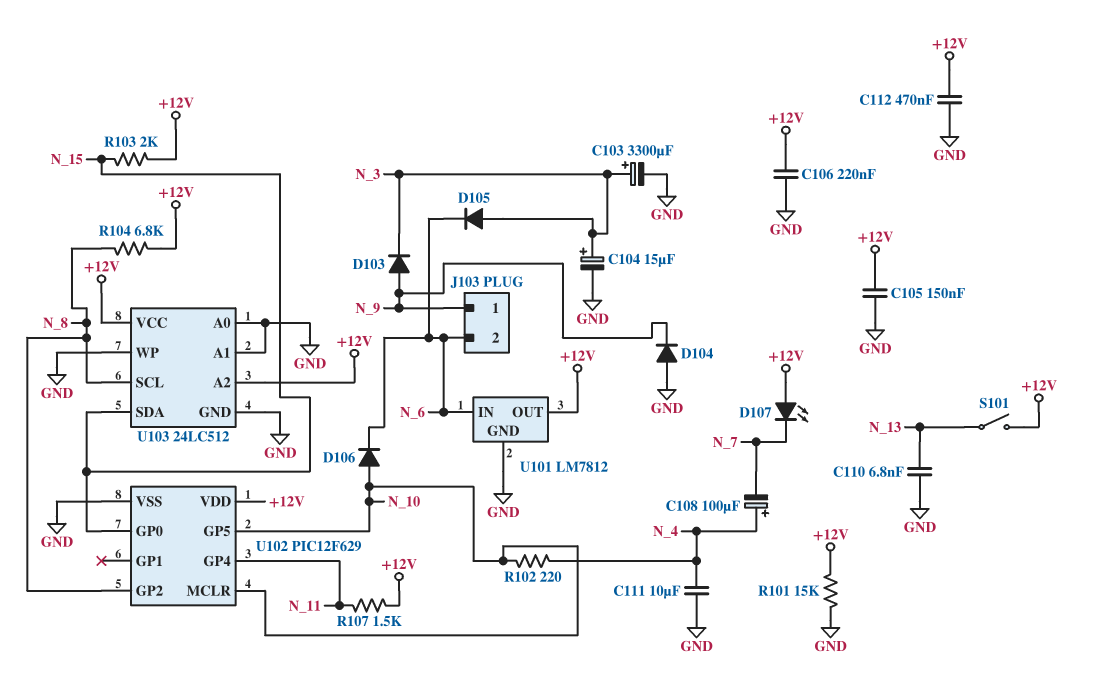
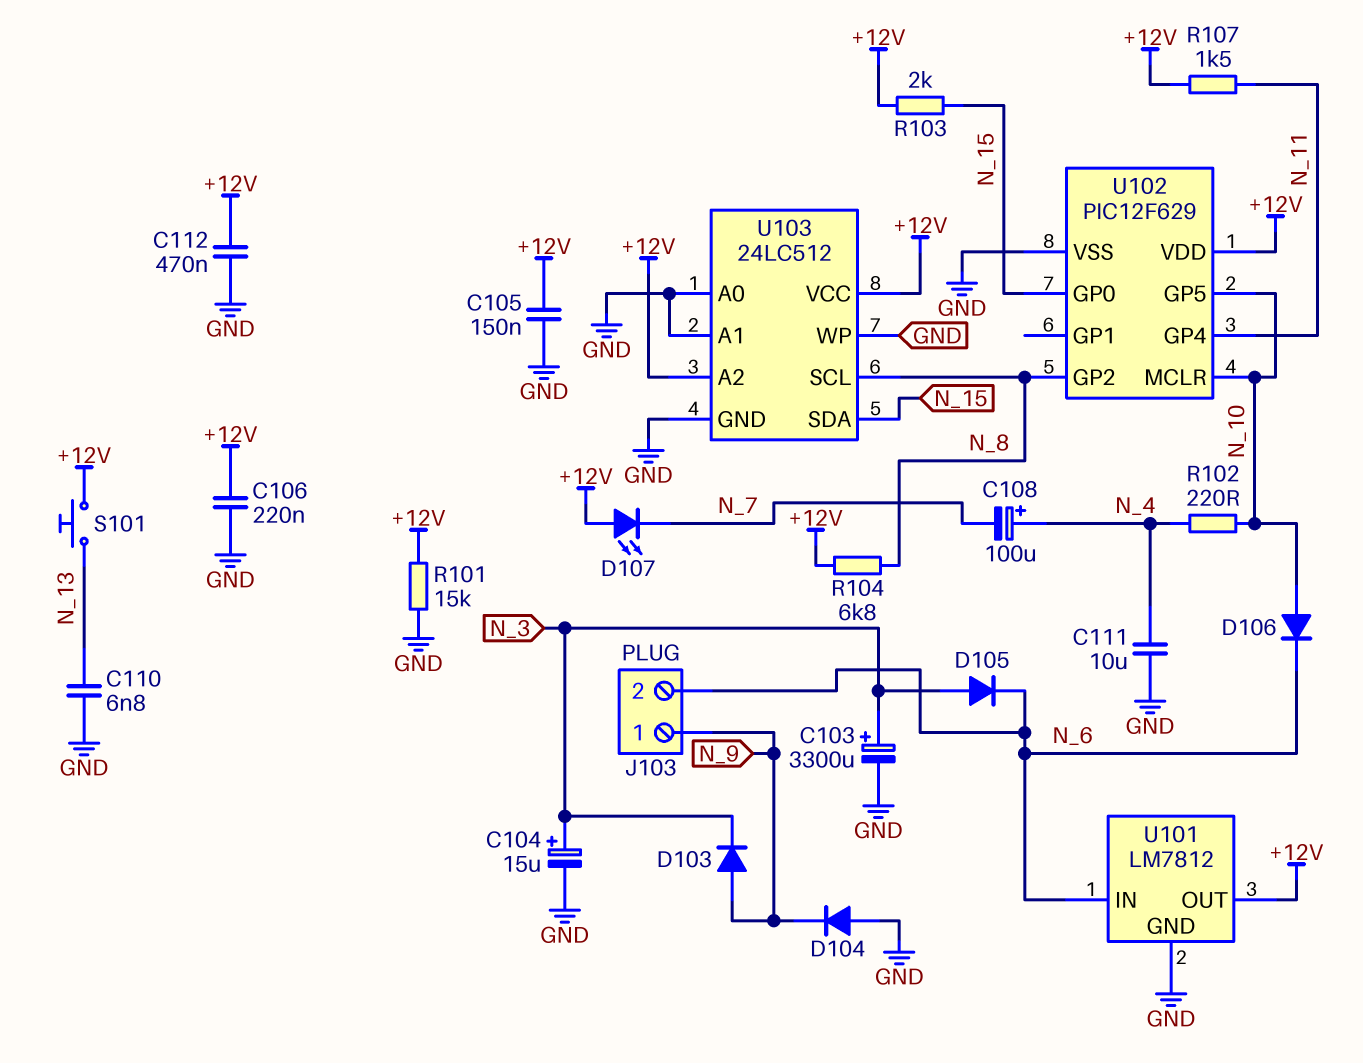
S101: switch (+12V, N_13) -> button (+12V, N_13)

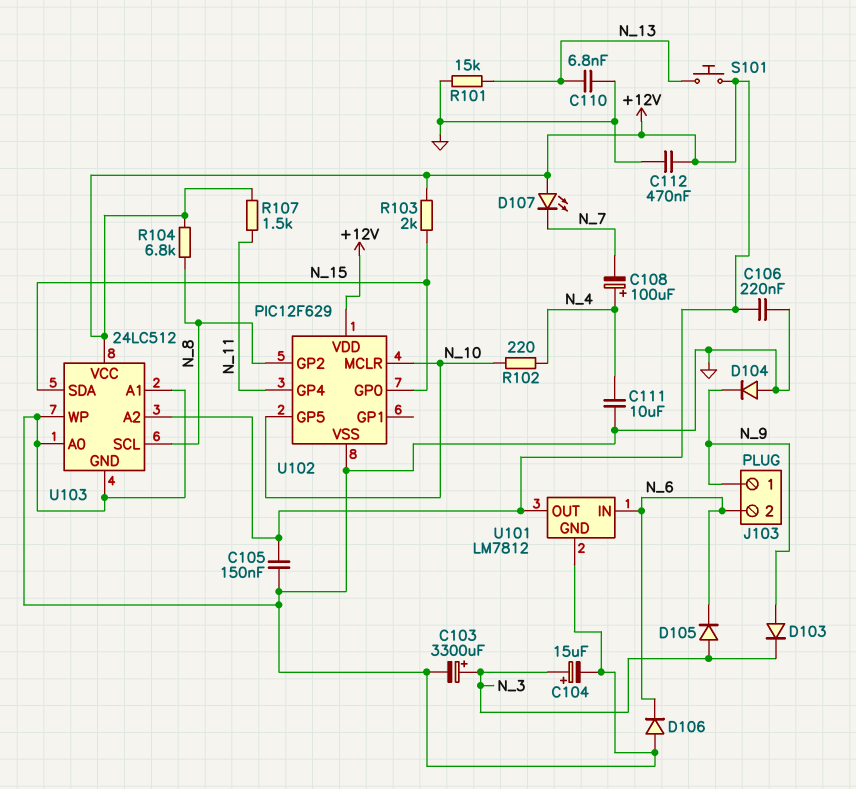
D106: diode (A N_10, K N_6) -> diode (A GND, K N_6)
R101: 15k (+12V, GND) -> 15k (GND, N_13)

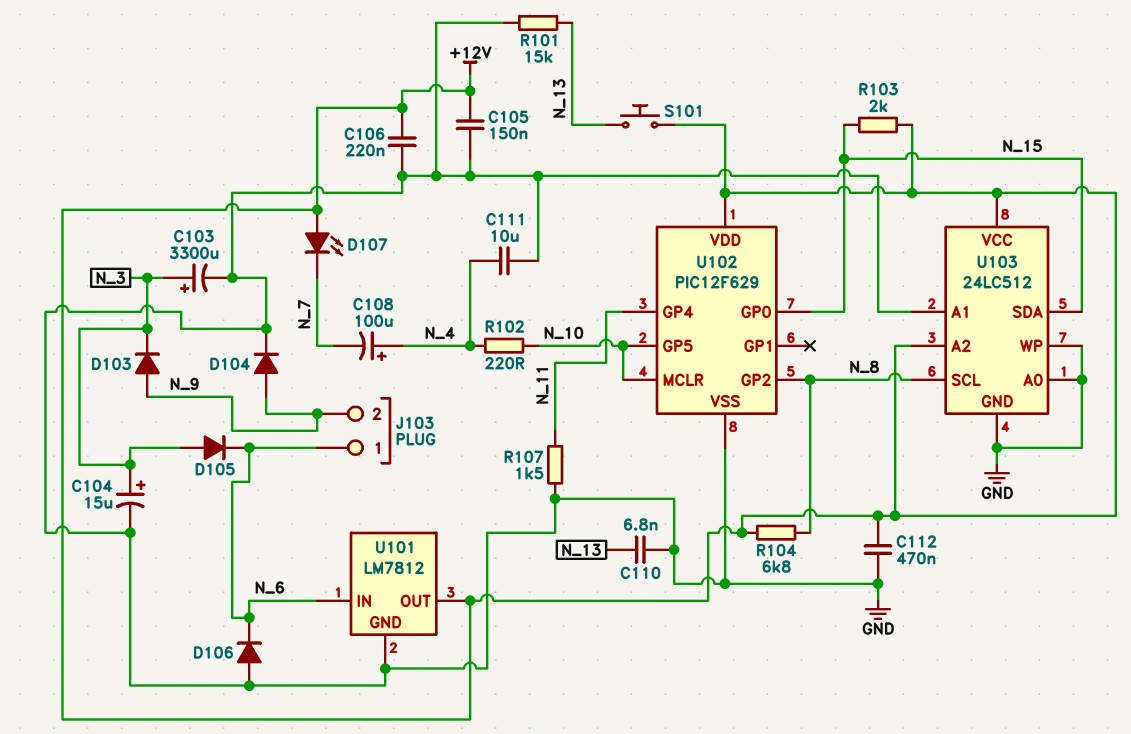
D104: diode (A GND, K N_9) -> diode (A N_9, K GND)
J103 pin 1: N_9 -> N_6
J103 pin 2: N_6 -> N_9
R107: 1.5k (+12V, N_11) -> 1.5k (GND, N_11)

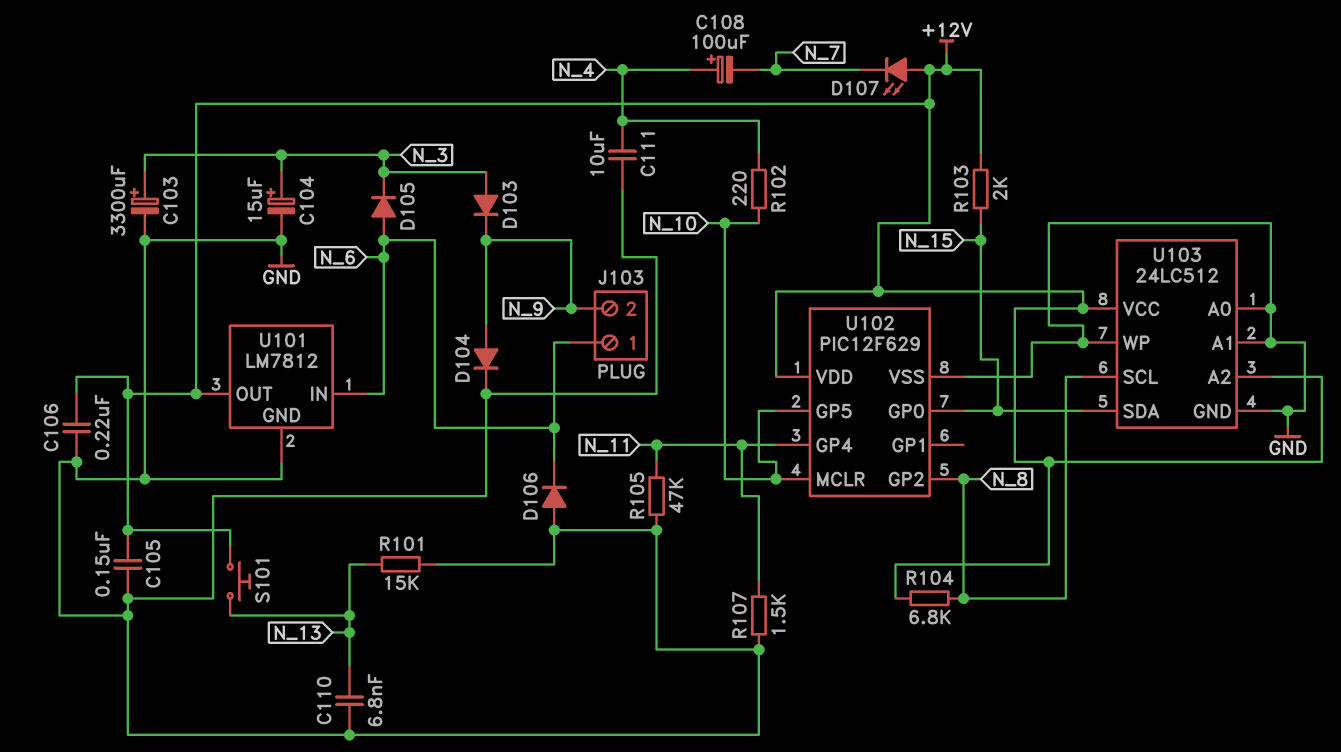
C112: 470nF (+12V, GND) -> none
D103: diode (A N_9, K N_3) -> diode (A N_3, K N_9)
D105: diode (A N_3, K N_6) -> diode (A N_6, K N_3)
R105: none -> 47k (GND, N_11)

